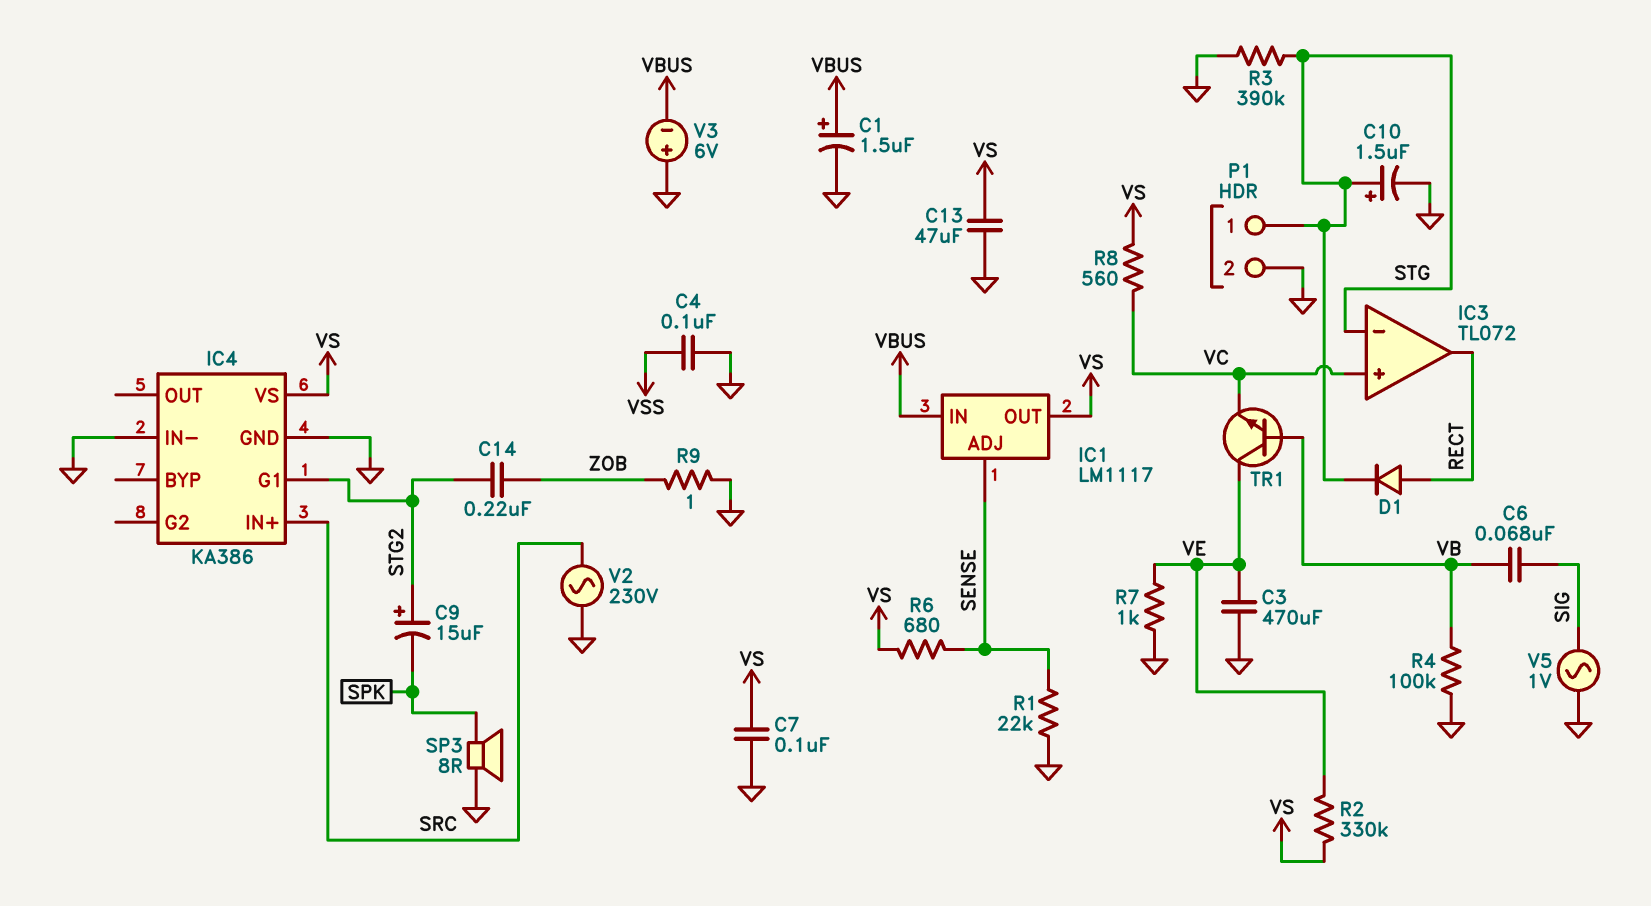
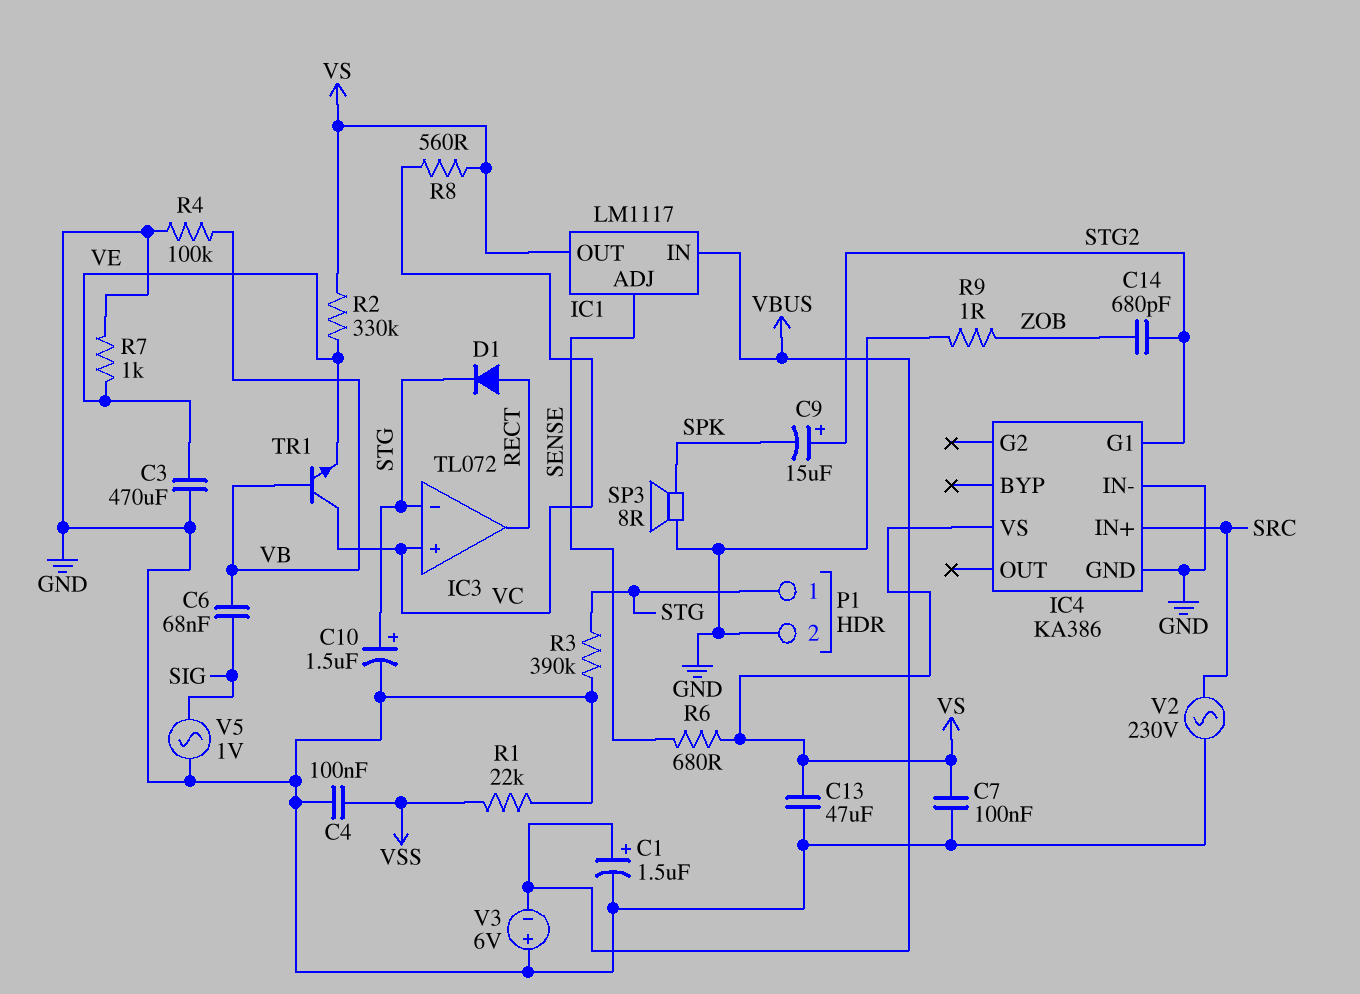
C14: 220nF (STG2, ZOB) -> 680pF (STG2, ZOB)
R1: 22k (GND, SENSE) -> 22k (GND, VSS)
TR1: NPN (B VB, C VE, E VC) -> NPN (B VB, C VC, E VE)

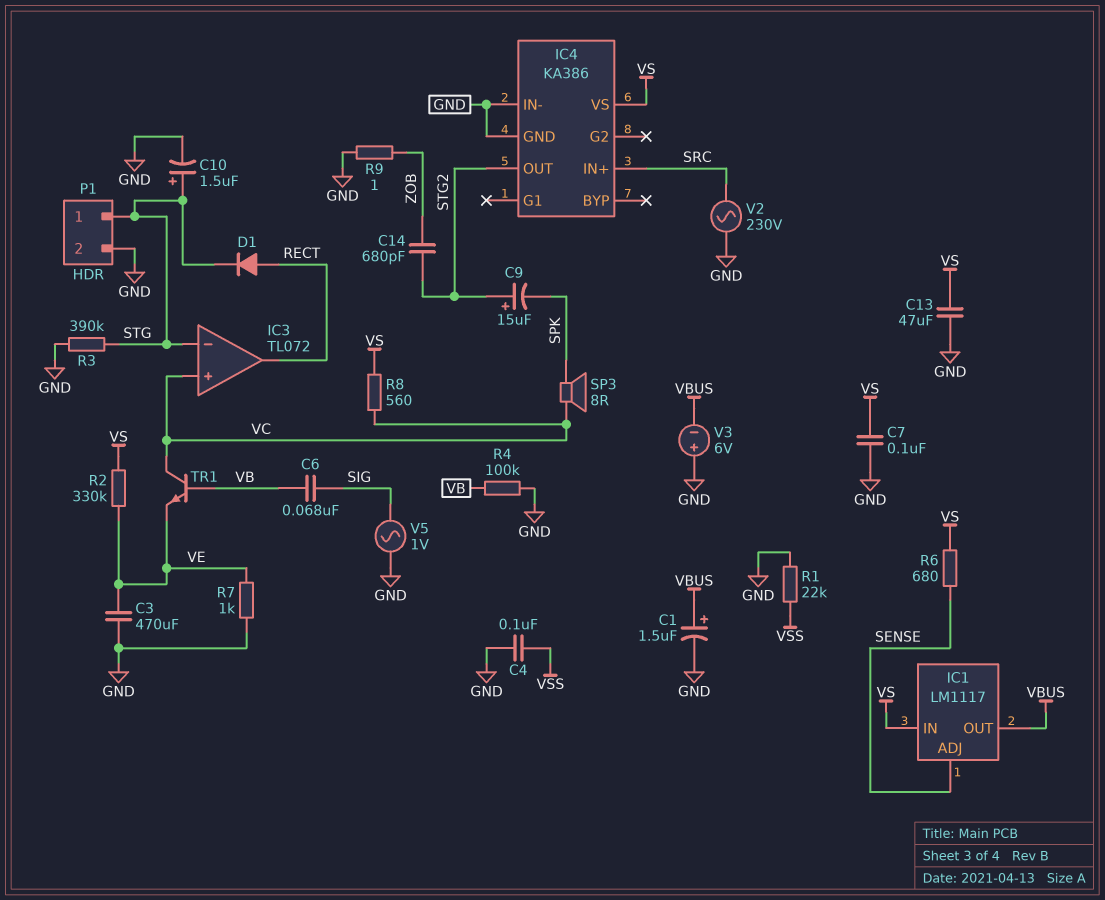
IC1 pin IN: VBUS -> VS
IC1 pin OUT: VS -> VBUS
IC4 pin G1: STG2 -> none
IC4 pin OUT: none -> STG2
SP3: speaker 8R (GND, SPK) -> speaker 8R (SPK, VC)

